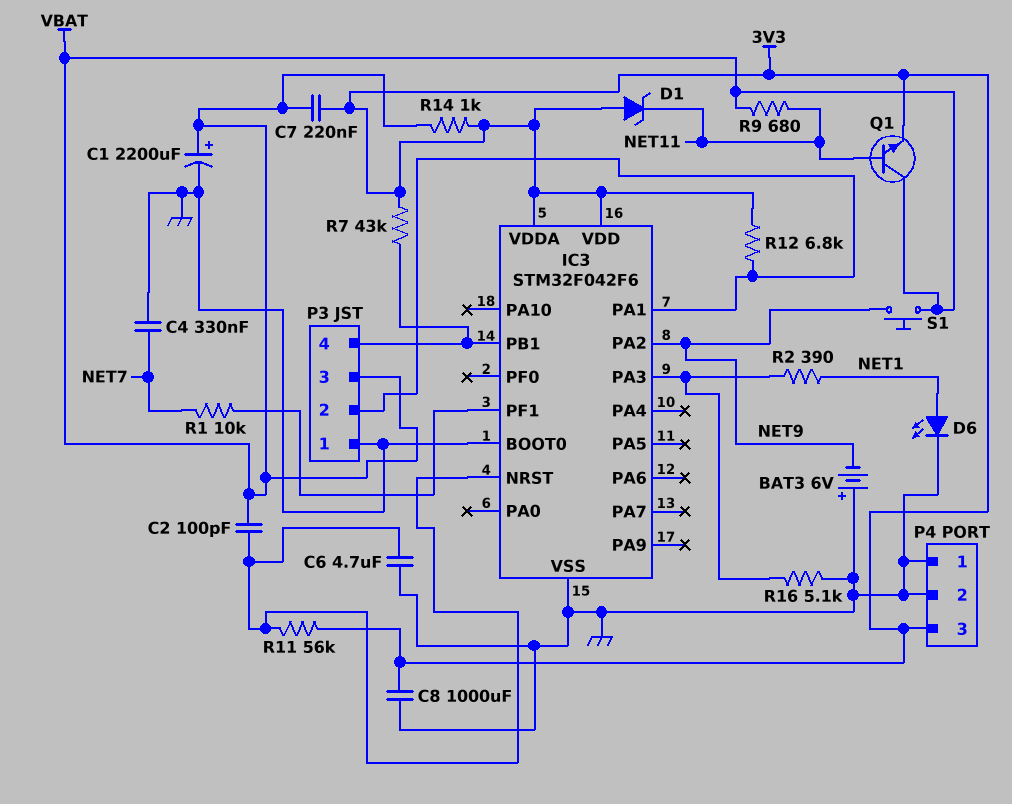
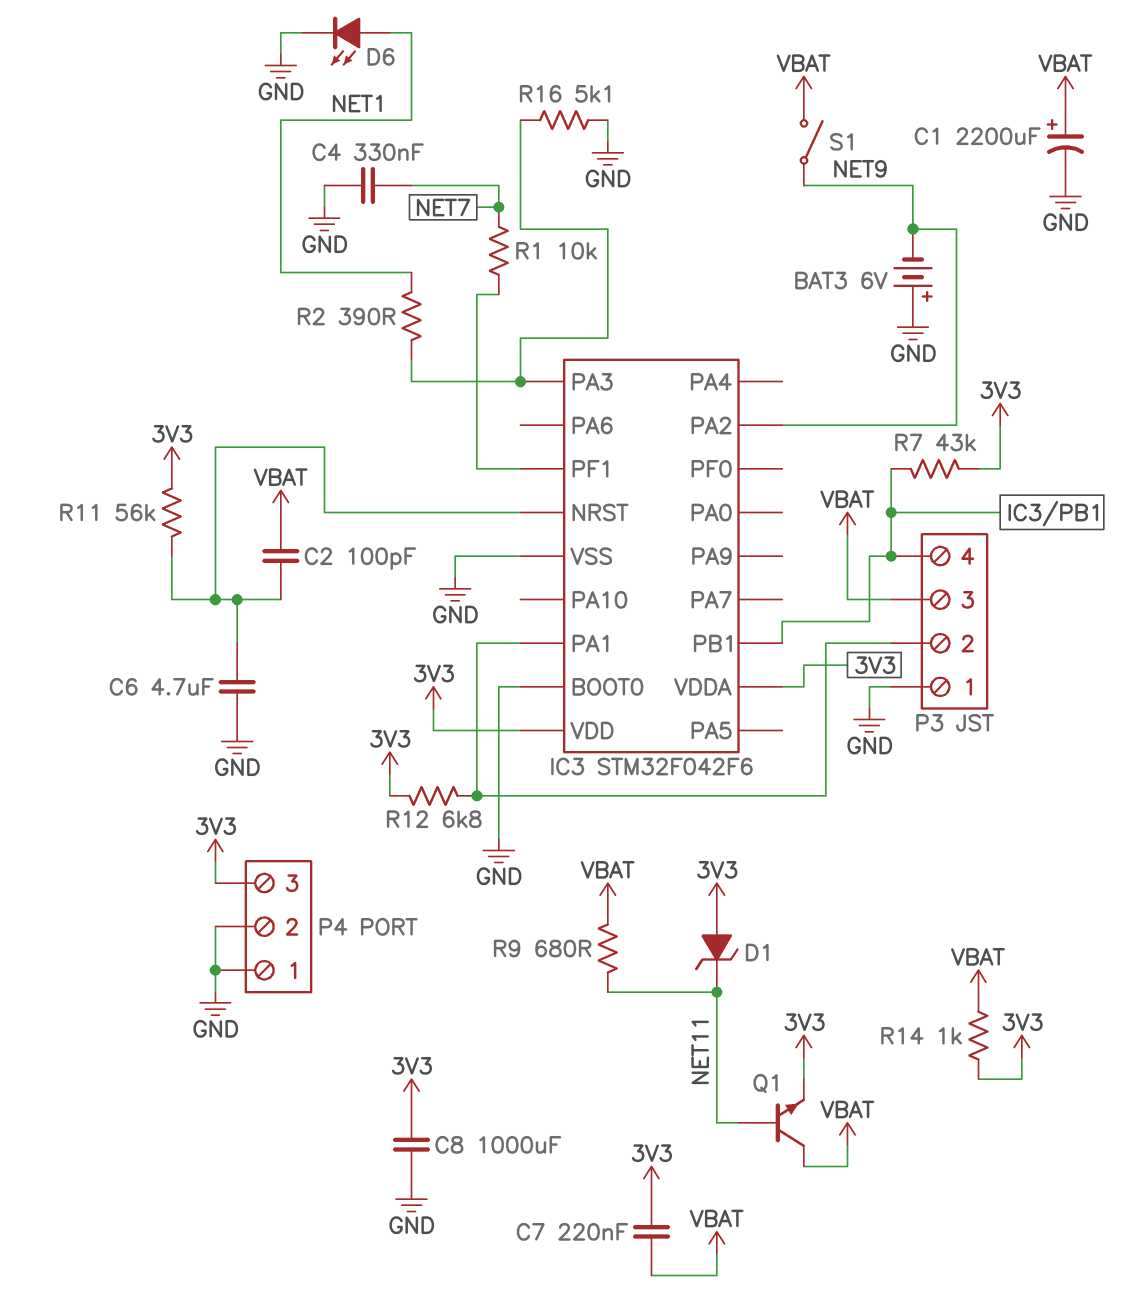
S1: button (NET9, VBAT) -> switch (NET9, VBAT)

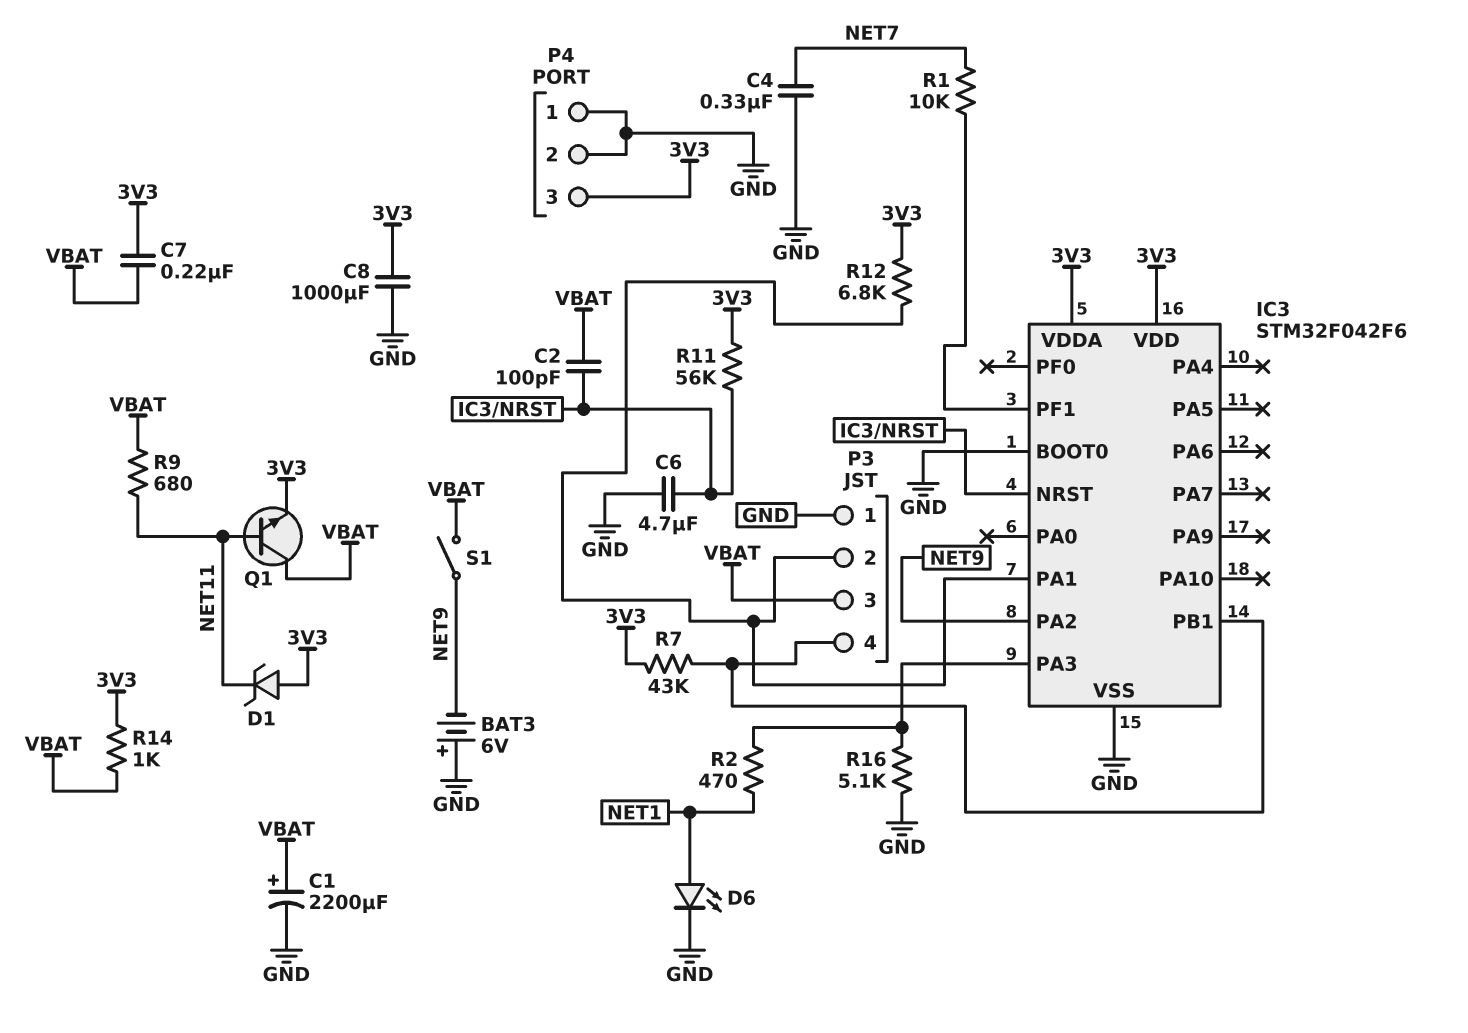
R2: 390 (IC3/PA3, NET1) -> 470 (IC3/PA3, NET1)

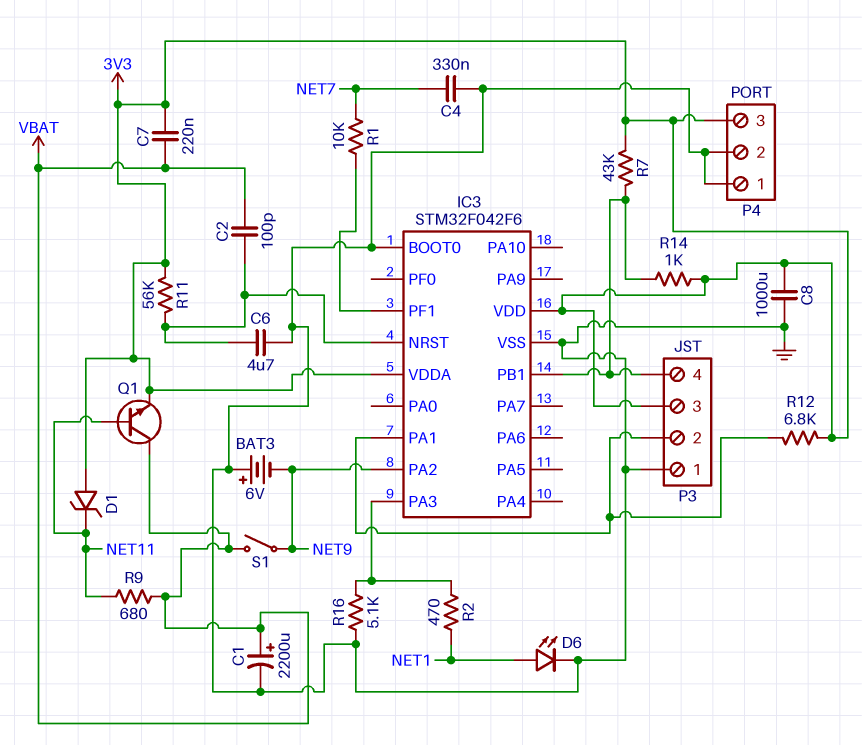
P3 pin 3: VBAT -> 3V3
R14: 1k (3V3, VBAT) -> 1k (3V3, IC3/PB1)

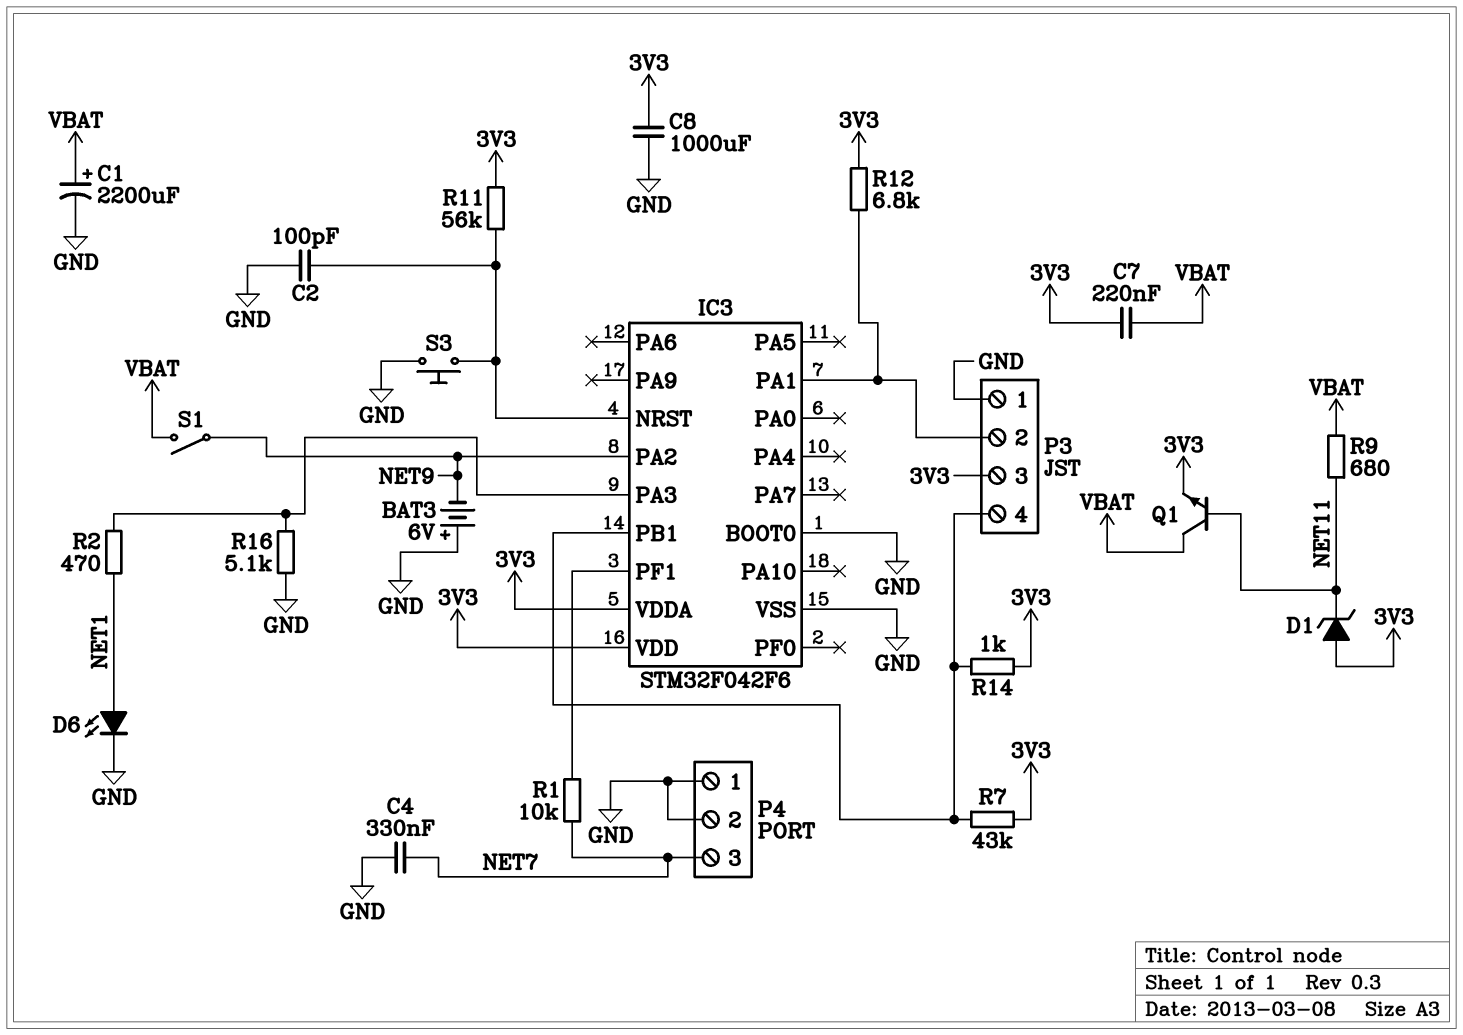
C2: 100pF (IC3/NRST, VBAT) -> 100pF (GND, IC3/NRST)
C6: 4.7uF (GND, IC3/NRST) -> none
P4 pin 3: 3V3 -> NET7
S3: none -> button (GND, IC3/NRST)

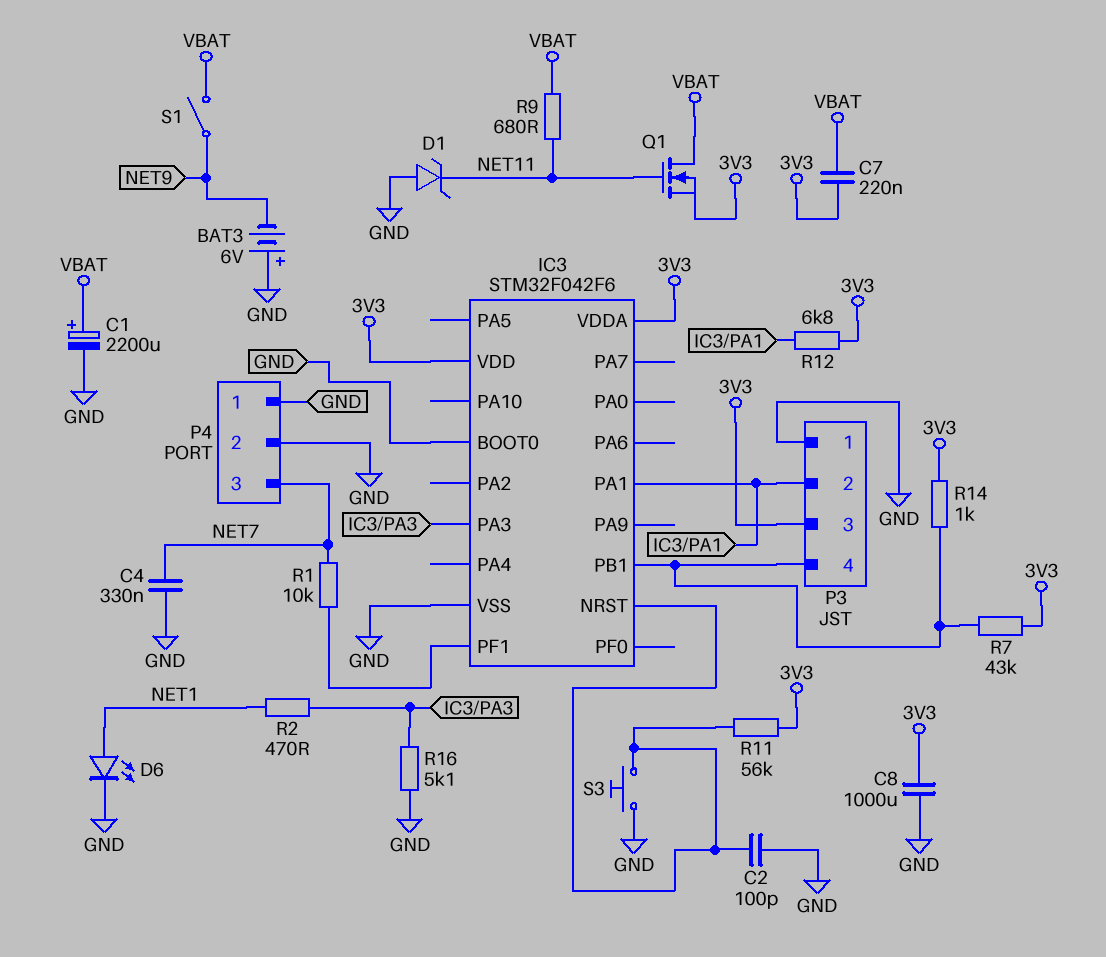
D1: zener (A 3V3, K NET11) -> zener (A GND, K NET11)
IC3 pin PA2: NET9 -> none
Q1: NPN (B NET11, C VBAT, E 3V3) -> NMOS (G NET11, D VBAT, S 3V3)

